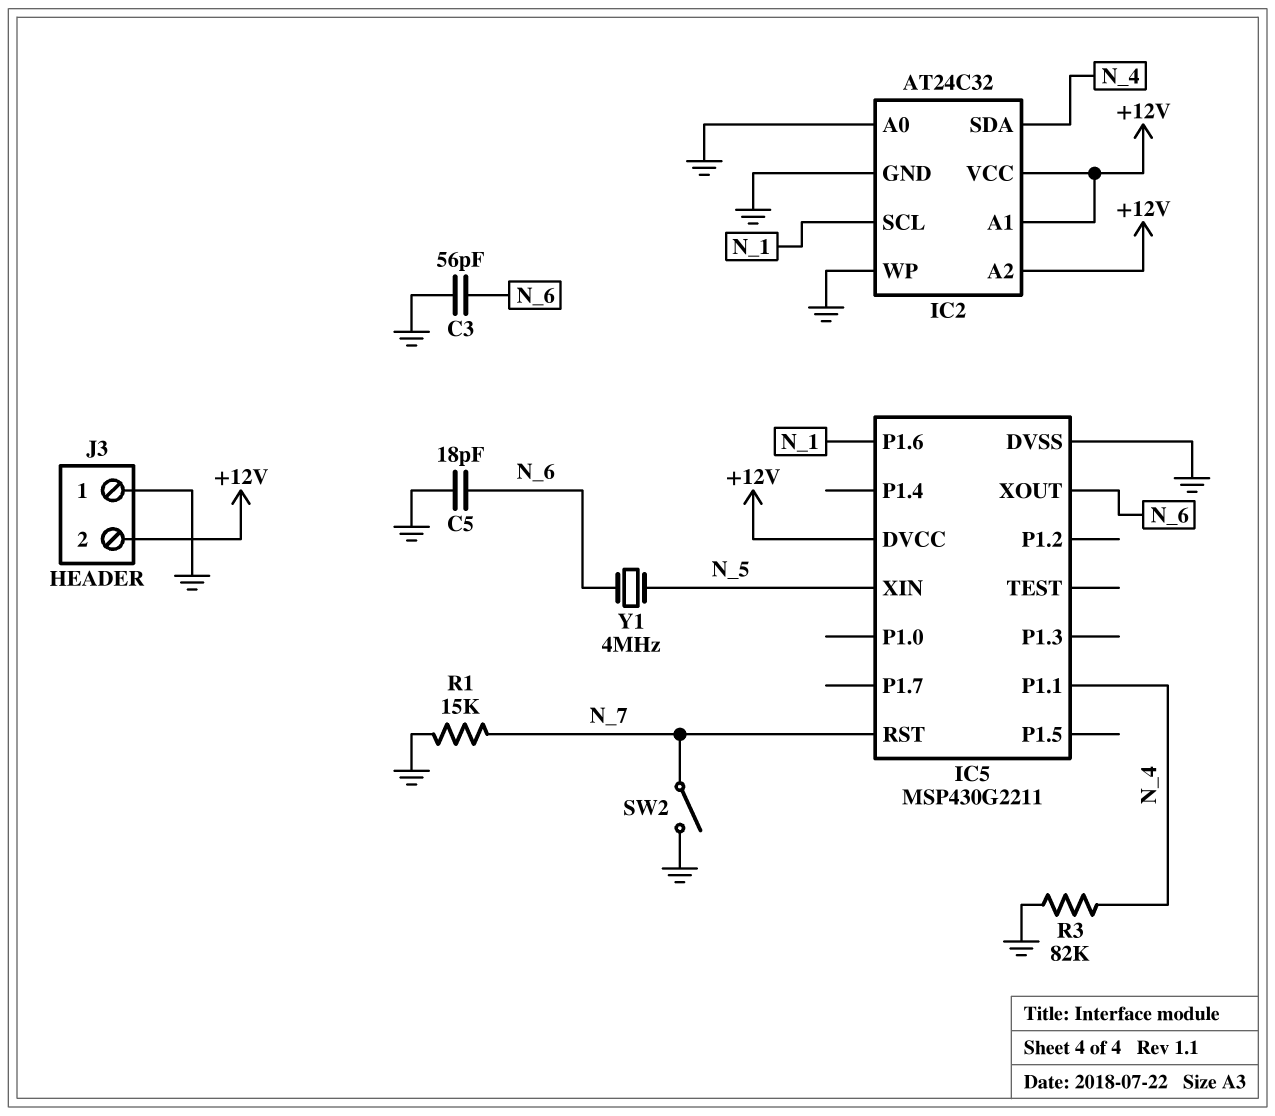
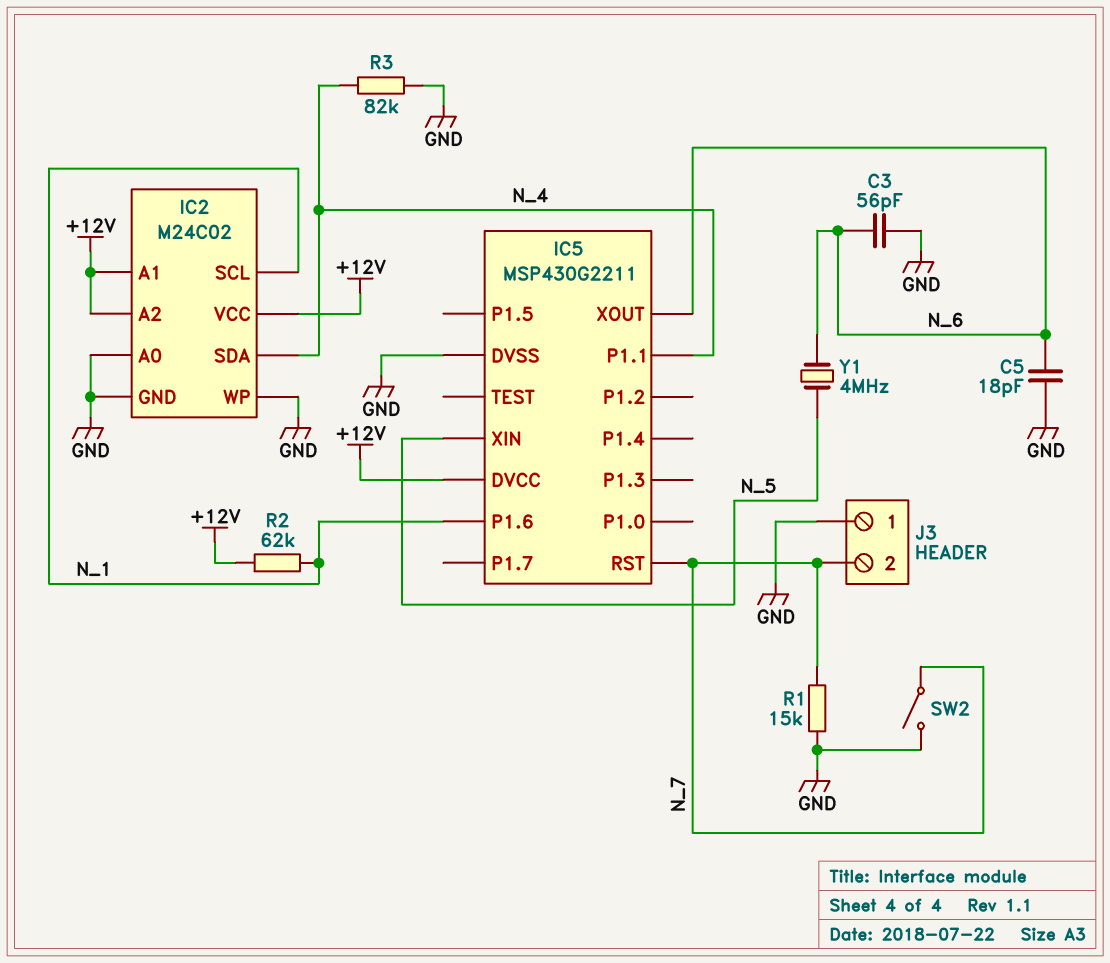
IC2: AT24C32 -> M24C02
J3 pin 2: +12V -> N_7
R2: none -> 62k (+12V, N_1)

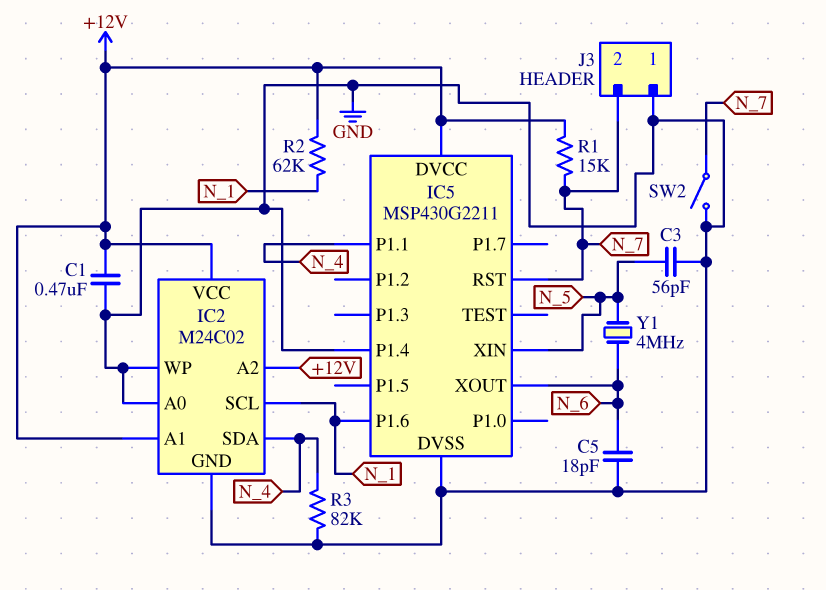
C1: none -> 470nF (+12V, GND)
C3: 56pF (GND, N_6) -> 56pF (GND, N_5)
IC5 pin P1.4: none -> GND
R1: 15k (GND, N_7) -> 15k (+12V, N_7)

